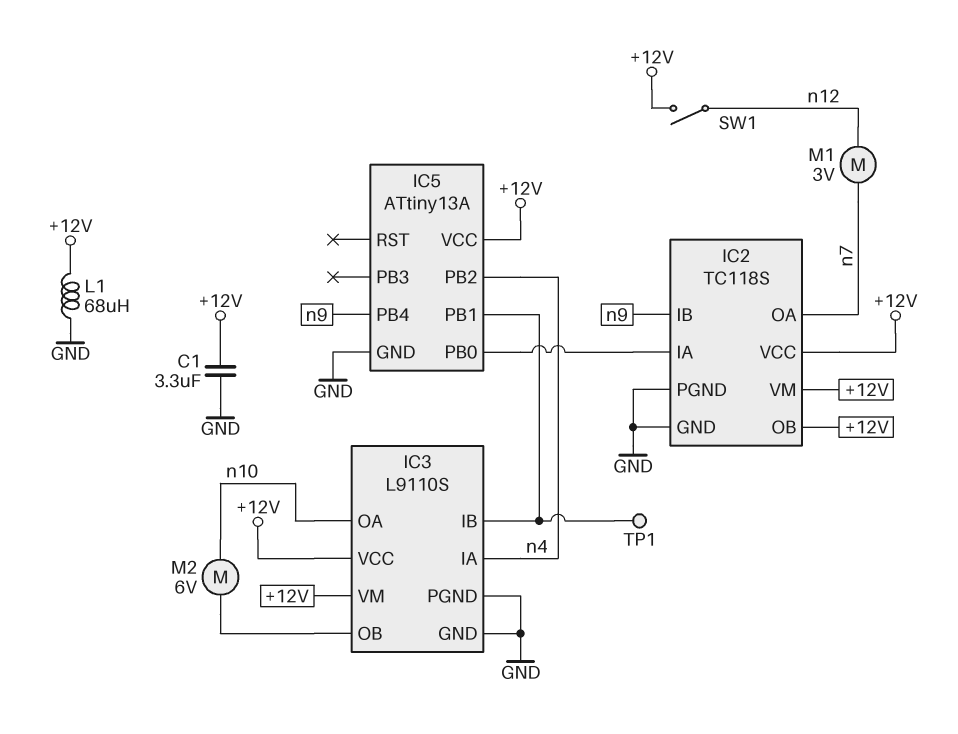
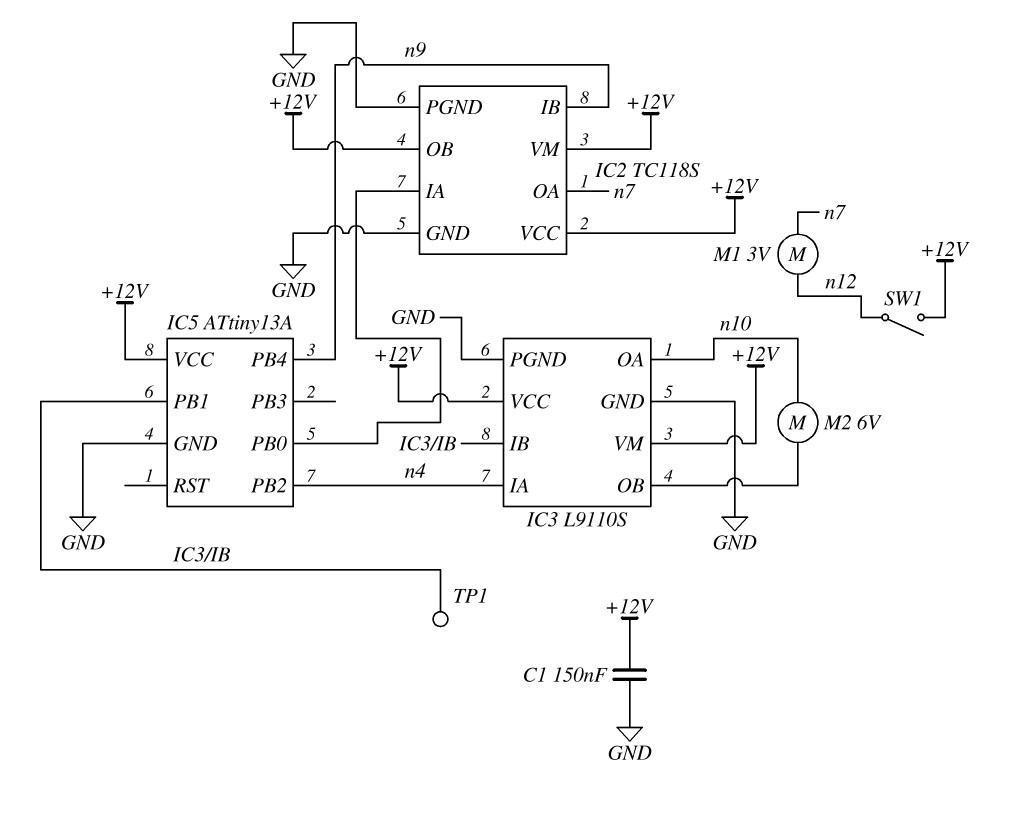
C1: 3.3uF (+12V, GND) -> 150nF (+12V, GND)
L1: 68uH (+12V, GND) -> none

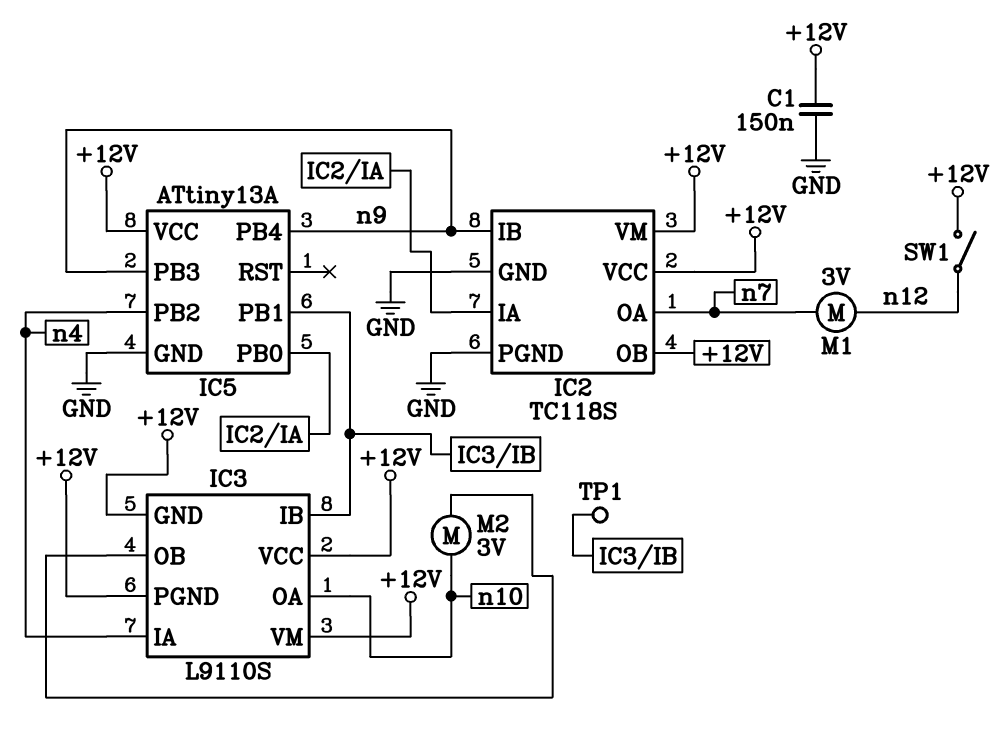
IC3 pin GND: GND -> +12V
IC3 pin PGND: GND -> +12V
IC5 pin PB3: none -> n9
M2: motor 6V (IC3/OB, n10) -> motor 3V (IC3/OB, n10)

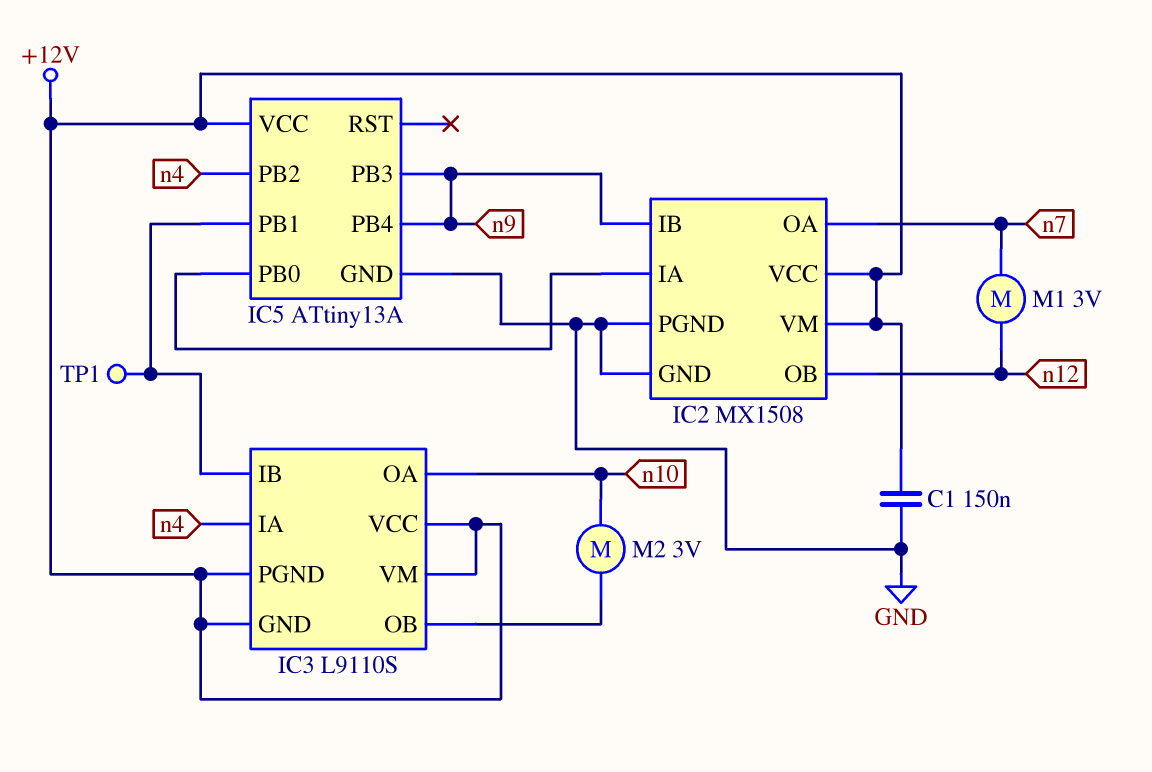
IC2: TC118S -> MX1508
IC2 pin OB: +12V -> n12
SW1: switch (+12V, n12) -> none

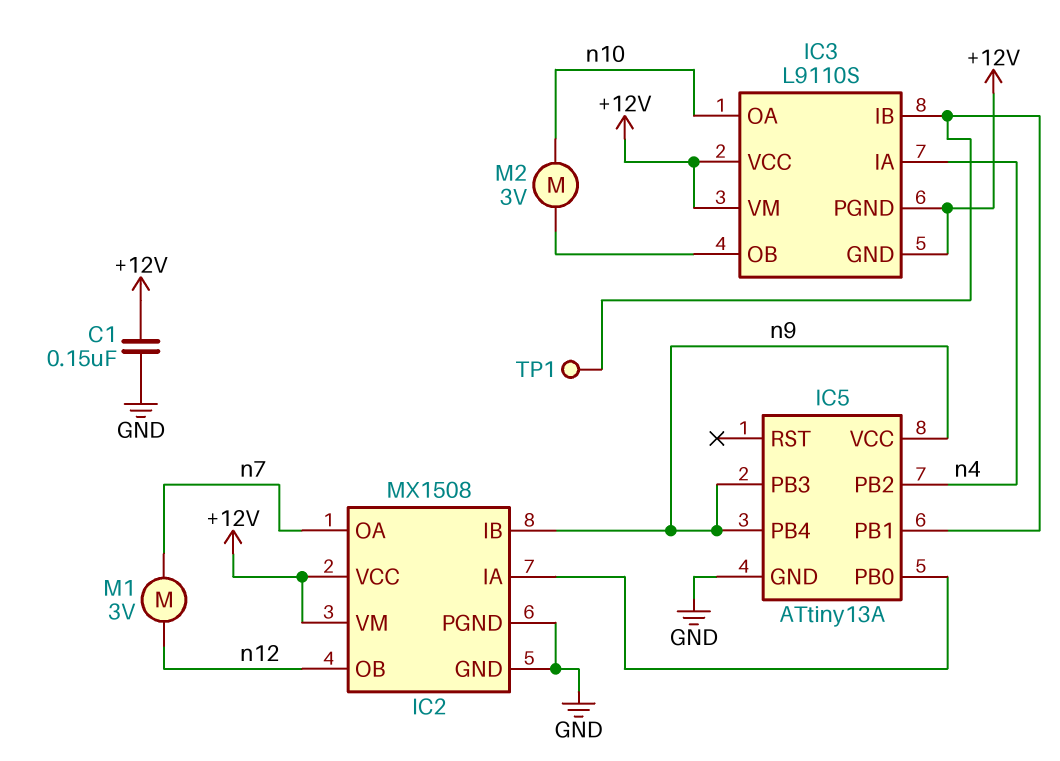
IC5 pin VCC: +12V -> n9

